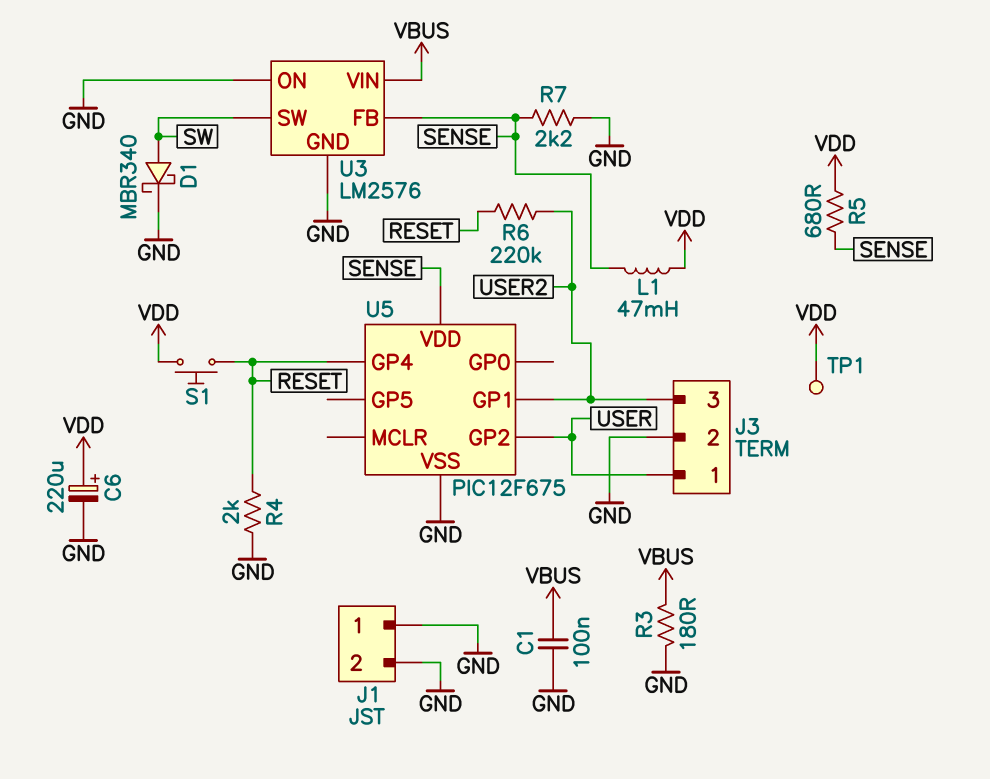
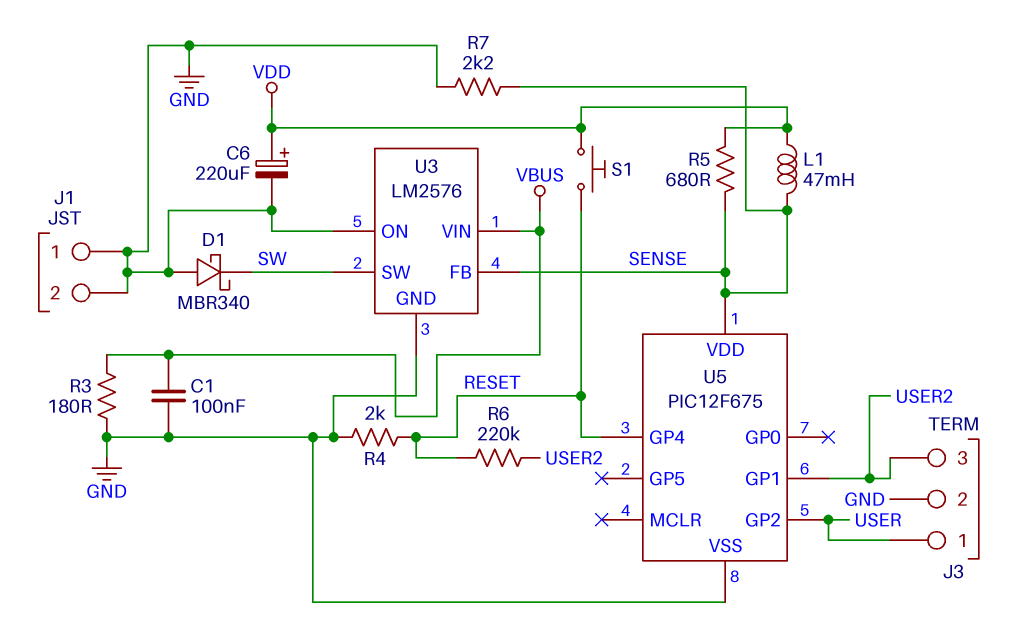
D1: schottky MBR340 (A SW, K GND) -> schottky MBR340 (A GND, K SW)
TP1: test point (VDD) -> none

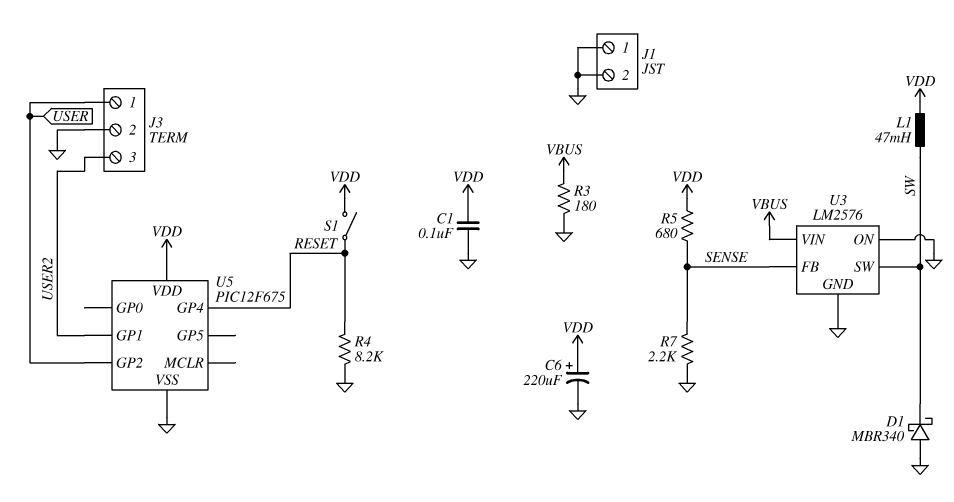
C1: 100nF (GND, VBUS) -> 100nF (GND, VDD)
L1: 47mH (SENSE, VDD) -> 47mH (SW, VDD)
R4: 2k (GND, RESET) -> 8.2k (GND, RESET)
R6: 220k (RESET, USER2) -> none
S1: button (RESET, VDD) -> switch (RESET, VDD)
U5 pin VDD: SENSE -> VDD

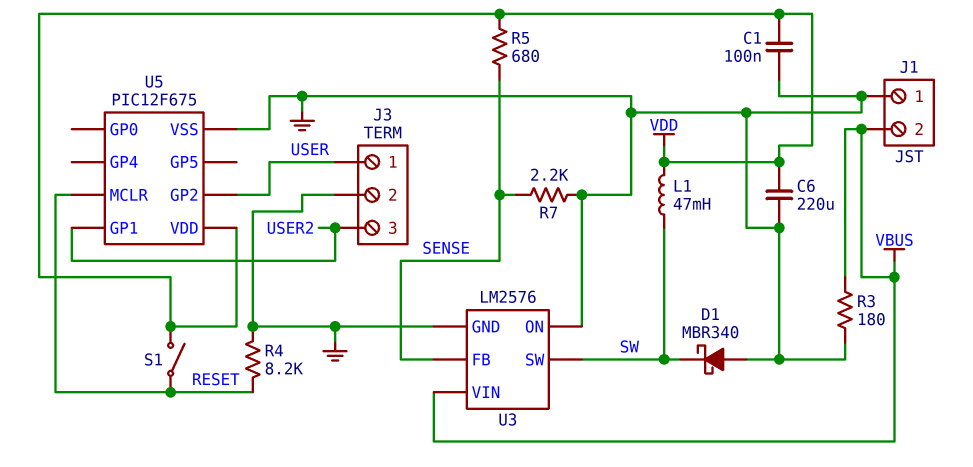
C6: 220uF (plus VDD, minus GND) -> 220uF (GND, VDD)
J1 pin 2: GND -> VBUS
U5 pin GP4: RESET -> none
U5 pin MCLR: none -> RESET

